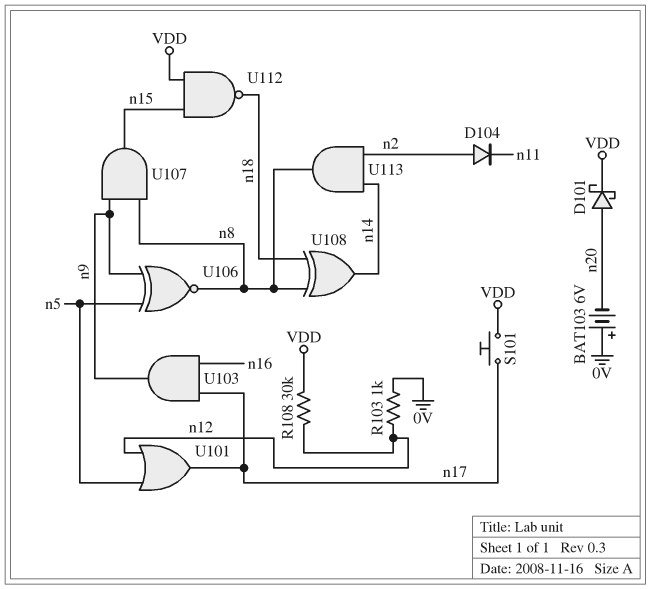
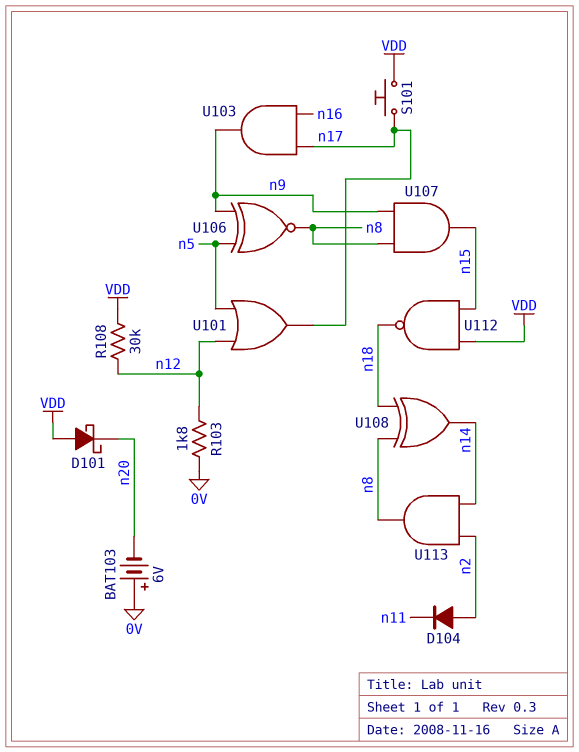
D101: schottky (A n20, K VDD) -> schottky (A VDD, K n20)
R103: 1k (0V, n12) -> 1.8k (0V, n12)

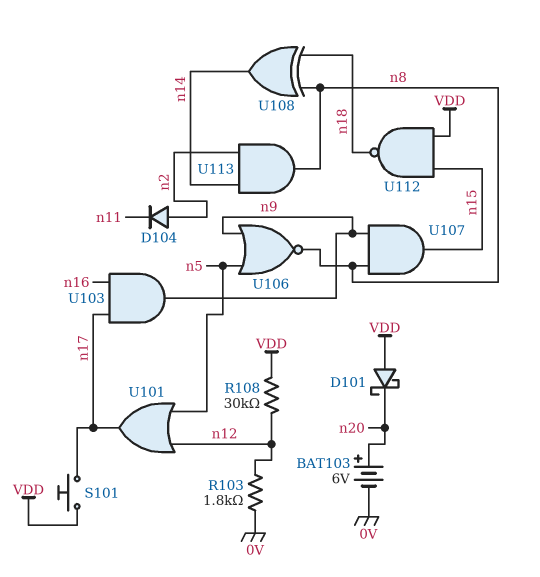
BAT103: 6V (plus 0V, minus n20) -> 6V (plus n20, minus 0V)
U106: XNOR (in n5, in n9, out n8) -> NOR (in n5, in n9, out n8)

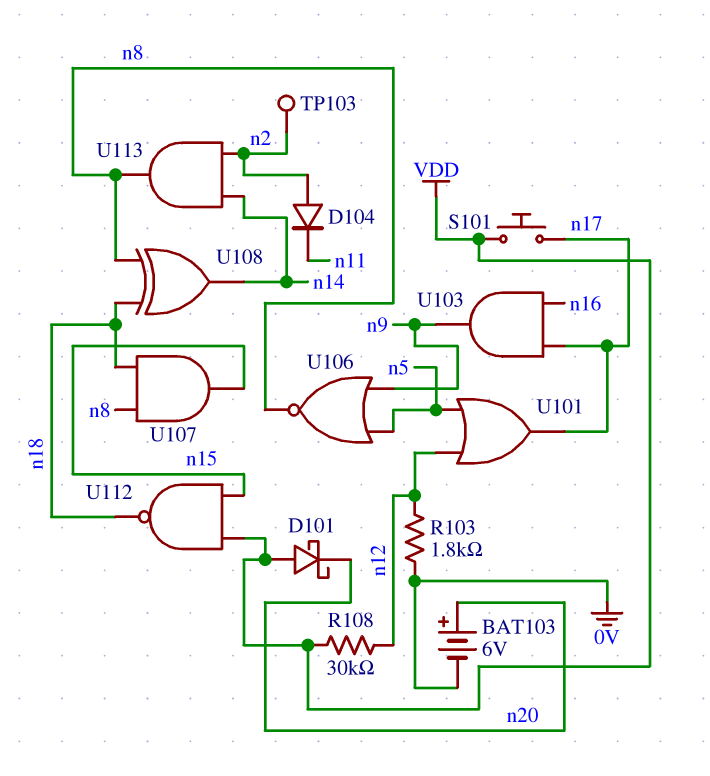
TP103: none -> test point (n2)
U107: AND (in n8, in n9, out n15) -> AND (in n8, in n18, out n15)

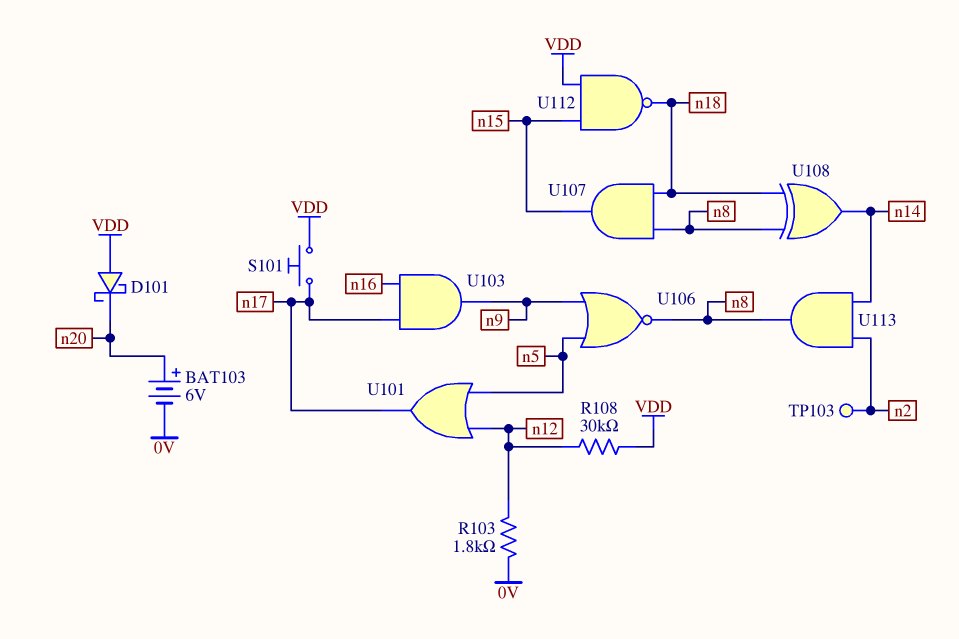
D104: diode (A n2, K n11) -> none

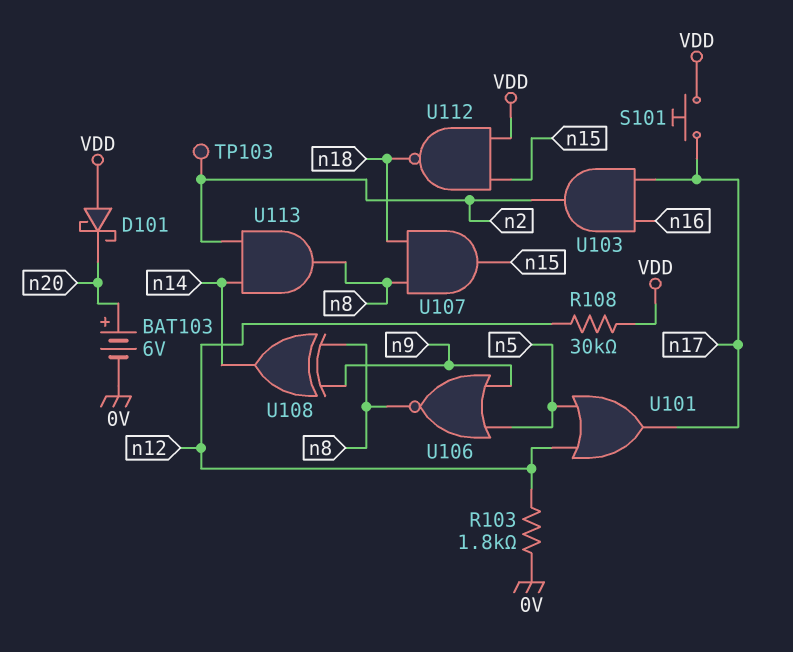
U103: AND (in n16, in n17, out n9) -> AND (in n16, in n17, out n2)
U108: XOR (in n8, in n18, out n14) -> XOR (in n8, in n9, out n14)

